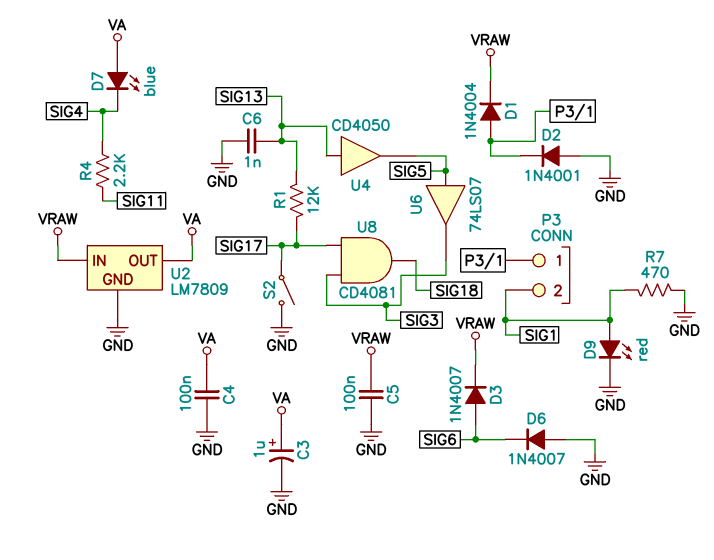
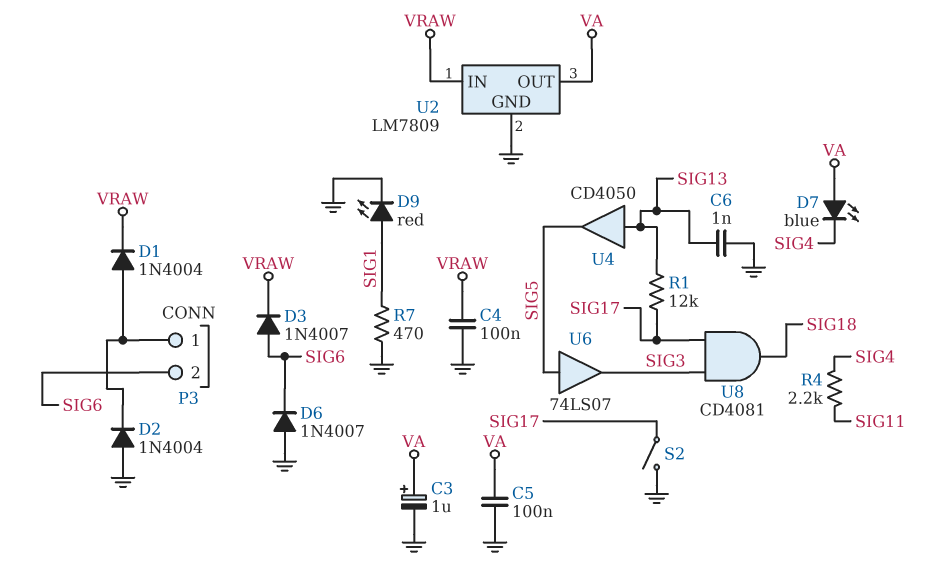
C4: 100nF (GND, VA) -> 100nF (GND, VRAW)
C5: 100nF (GND, VRAW) -> 100nF (GND, VA)
D2: diode 1N4001 (A GND, K P3/1) -> diode 1N4004 (A GND, K P3/1)
P3 pin 2: SIG1 -> SIG6

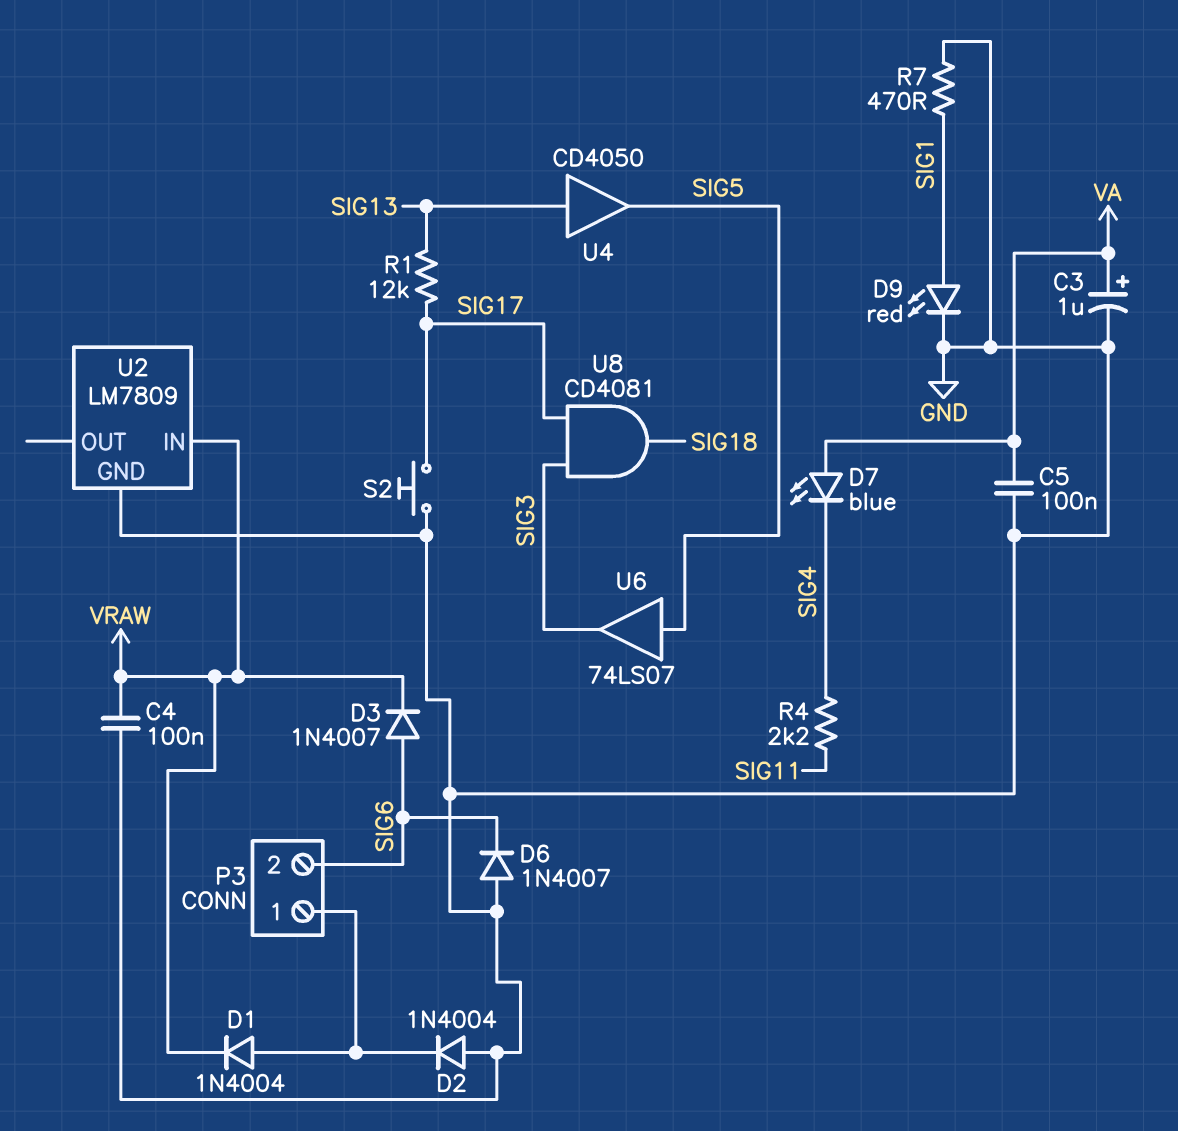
C6: 1nF (GND, SIG13) -> none
S2: switch (GND, SIG17) -> button (GND, SIG17)
U2 pin OUT: VA -> none

